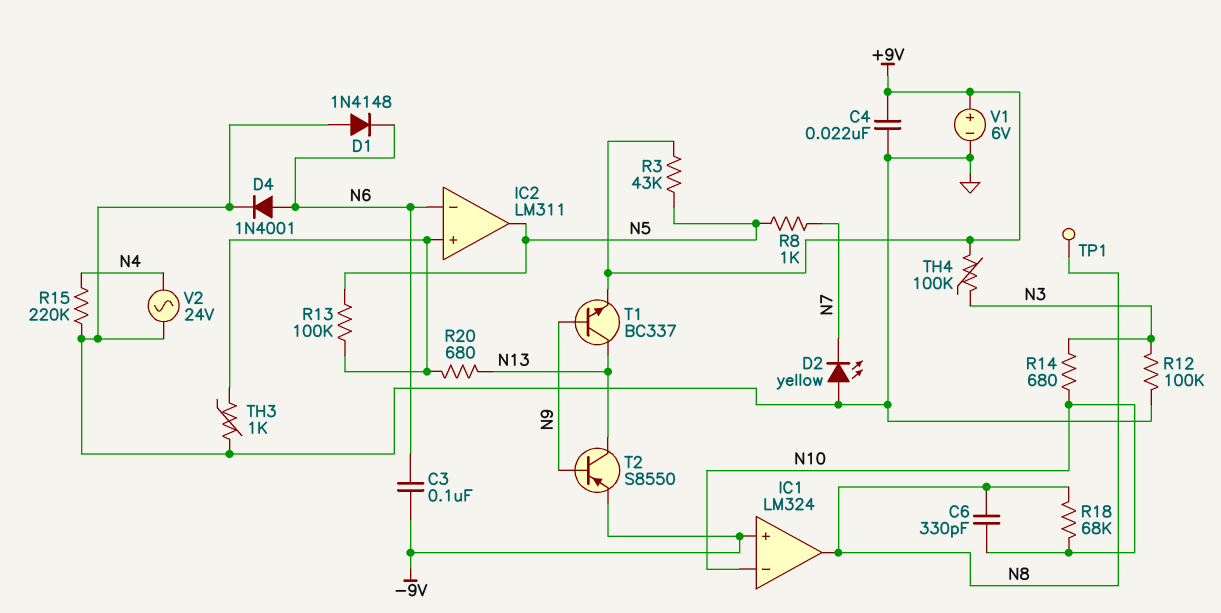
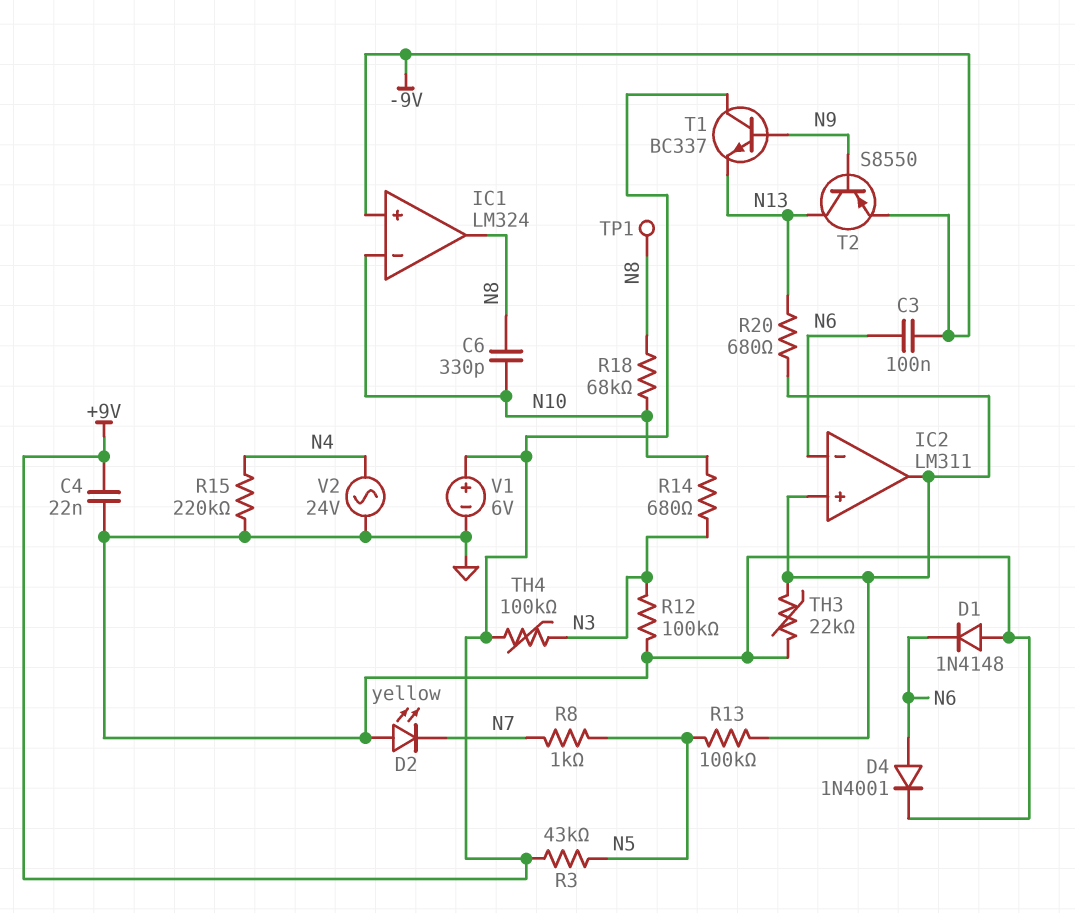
IC2 pin out: N5 -> IC2/in+
T1: NPN BC337 (B N9, C N13, E +9V) -> NPN BC337 (B N9, C +9V, E N13)
TH3: 1k (GND, IC2/in+) -> 22k (GND, IC2/in+)

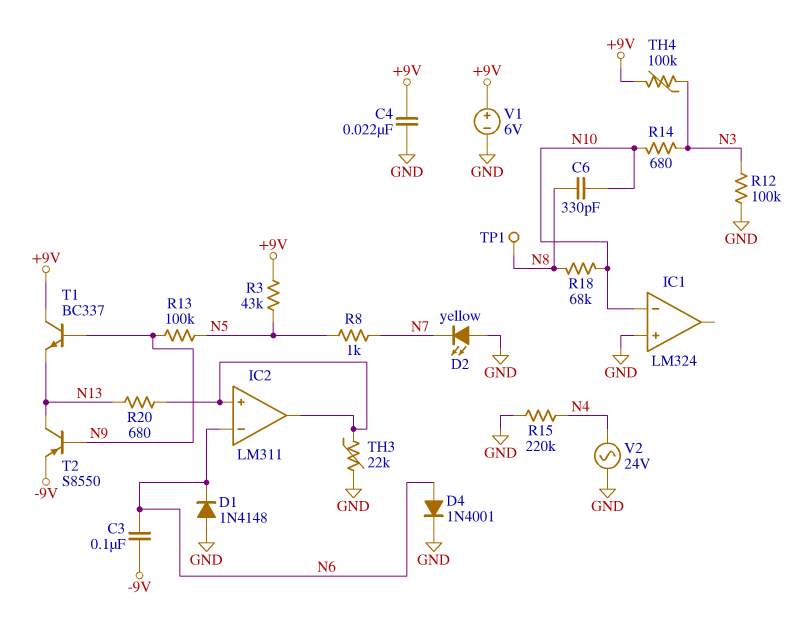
IC1 pin in+: -9V -> GND
IC1 pin out: N8 -> none
R13: 100k (IC2/in+, N5) -> 100k (N5, N9)

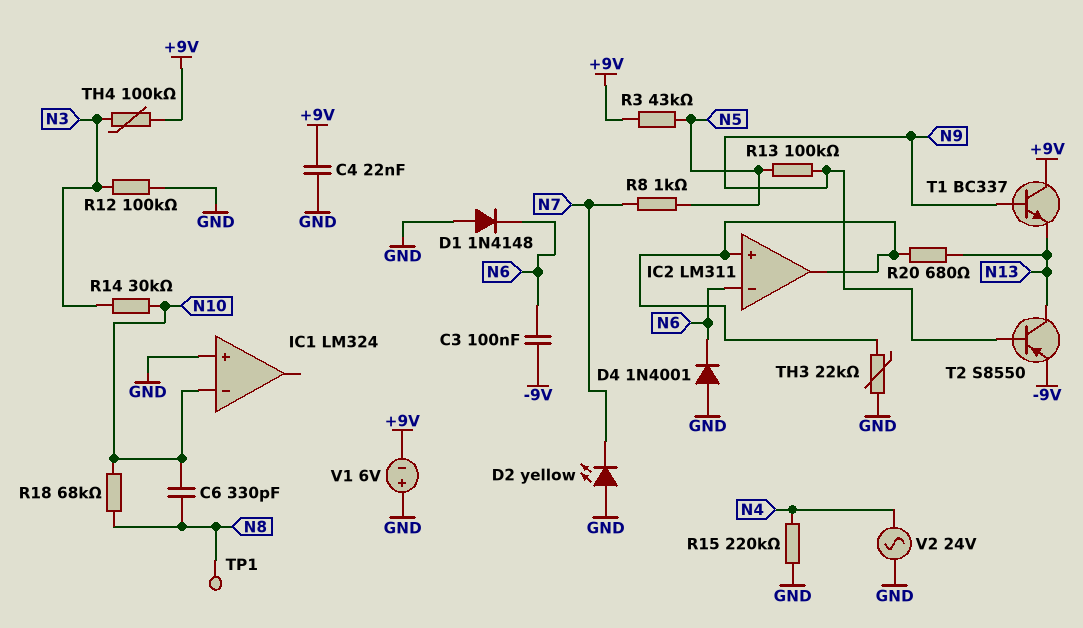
D4: diode 1N4001 (A N6, K GND) -> diode 1N4001 (A GND, K N6)
R14: 680 (N3, N10) -> 30k (N3, N10)
V1: 6V (plus +9V, minus GND) -> 6V (plus GND, minus +9V)

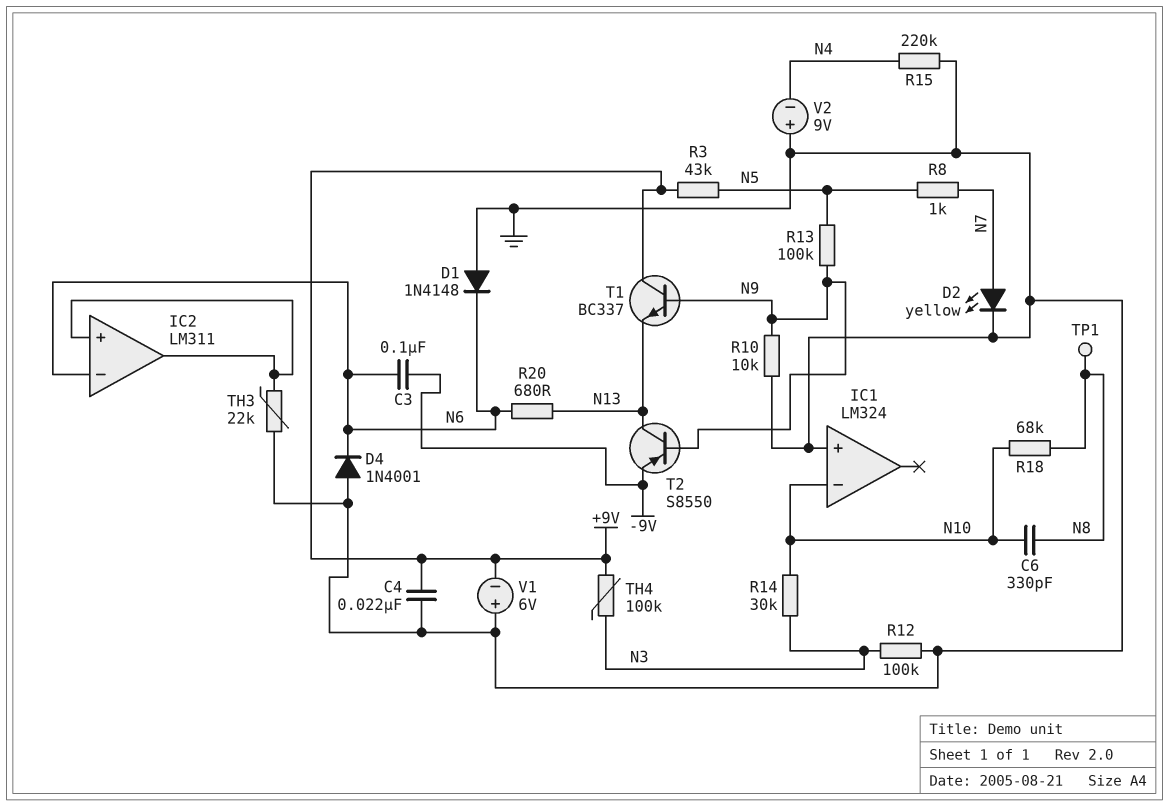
D2: LED yellow (A GND, K N7) -> LED yellow (A N7, K GND)
R10: none -> 10k (GND, N9)
R20: 680 (IC2/in+, N13) -> 680 (N6, N13)
V2: AC 24V (GND, N4) -> 9V (plus GND, minus N4)

